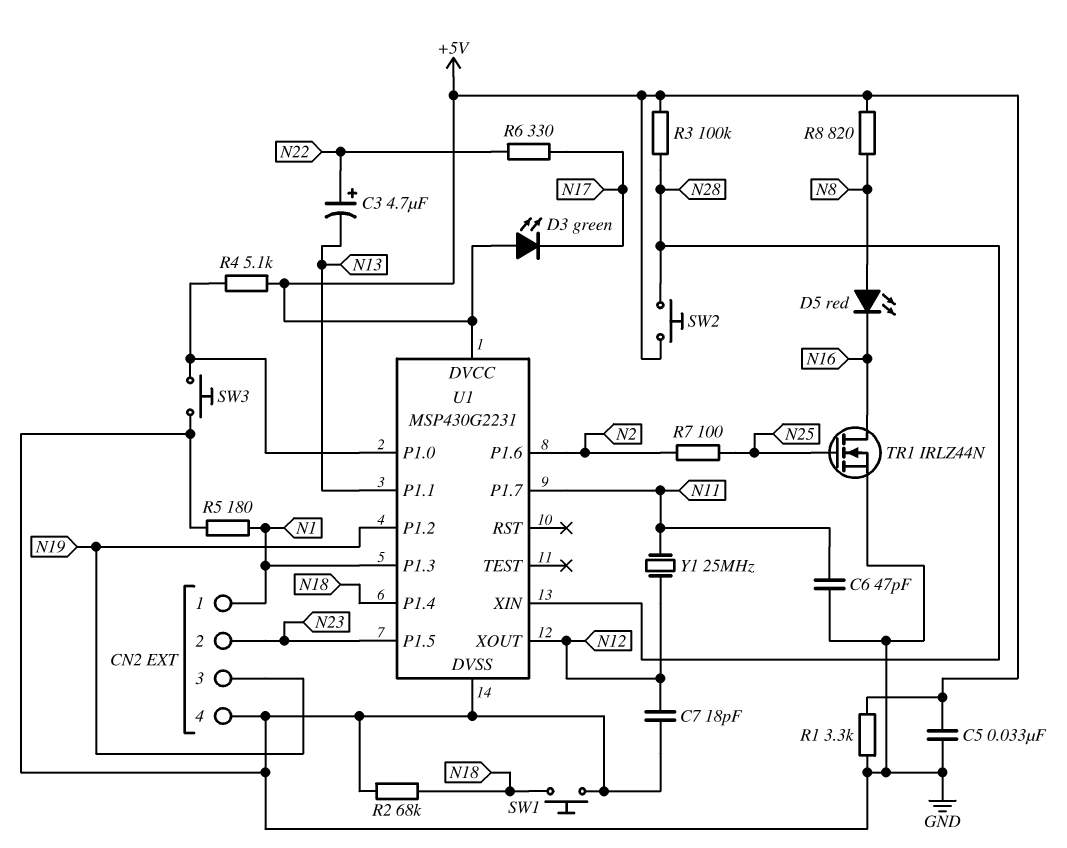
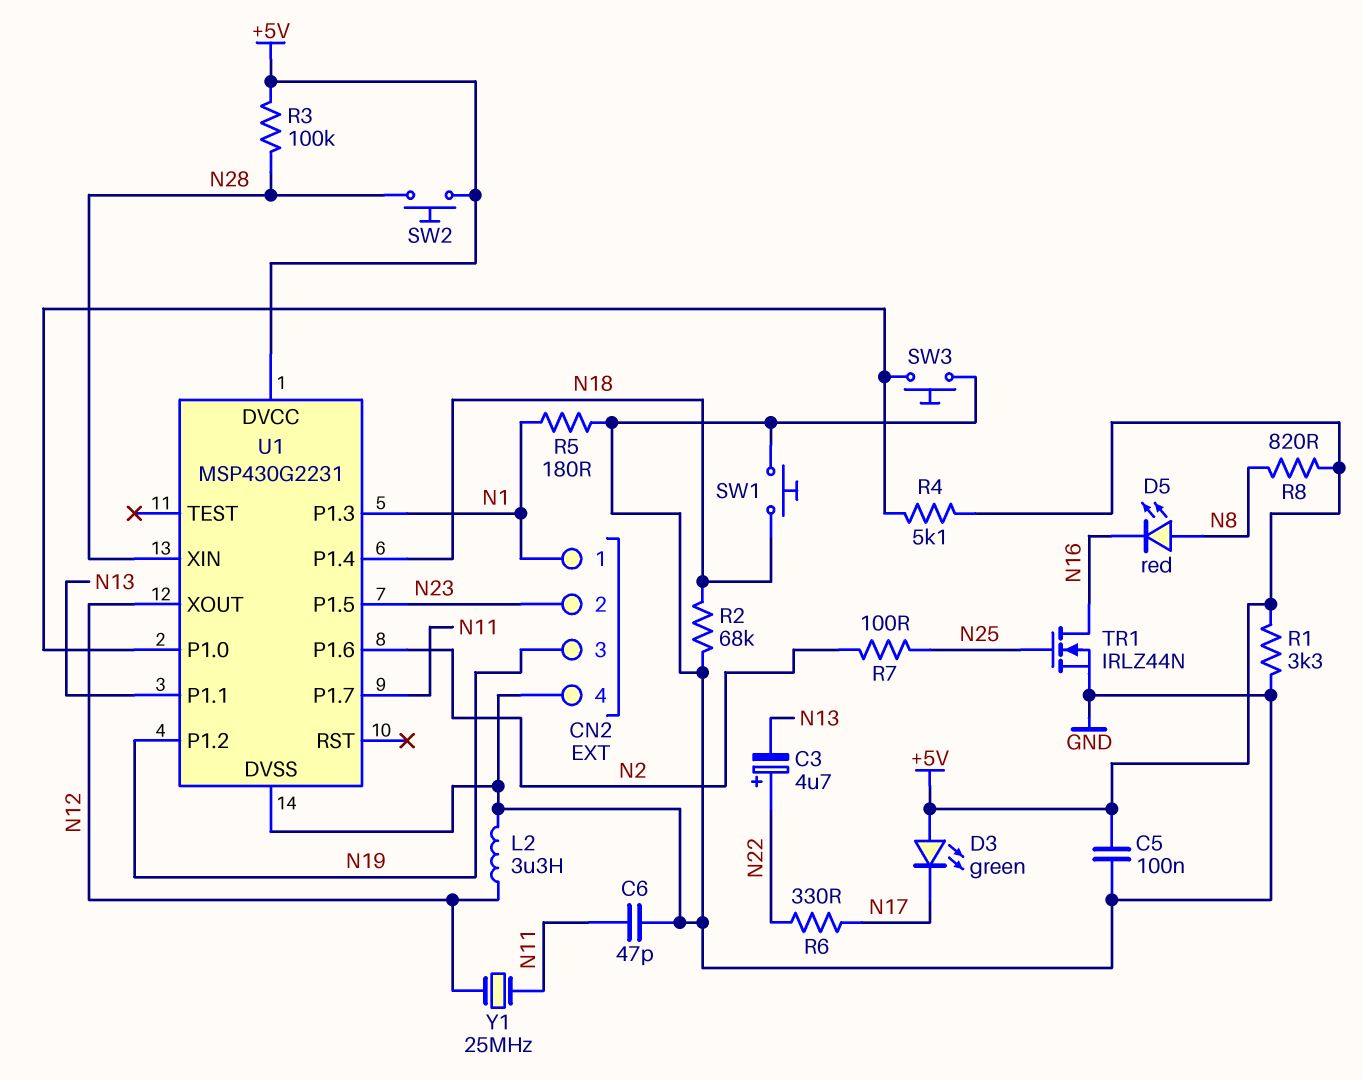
C5: 33nF (+5V, GND) -> 100nF (+5V, GND)
C7: 18pF (GND, N12) -> none
L2: none -> 3.3uH (GND, N12)

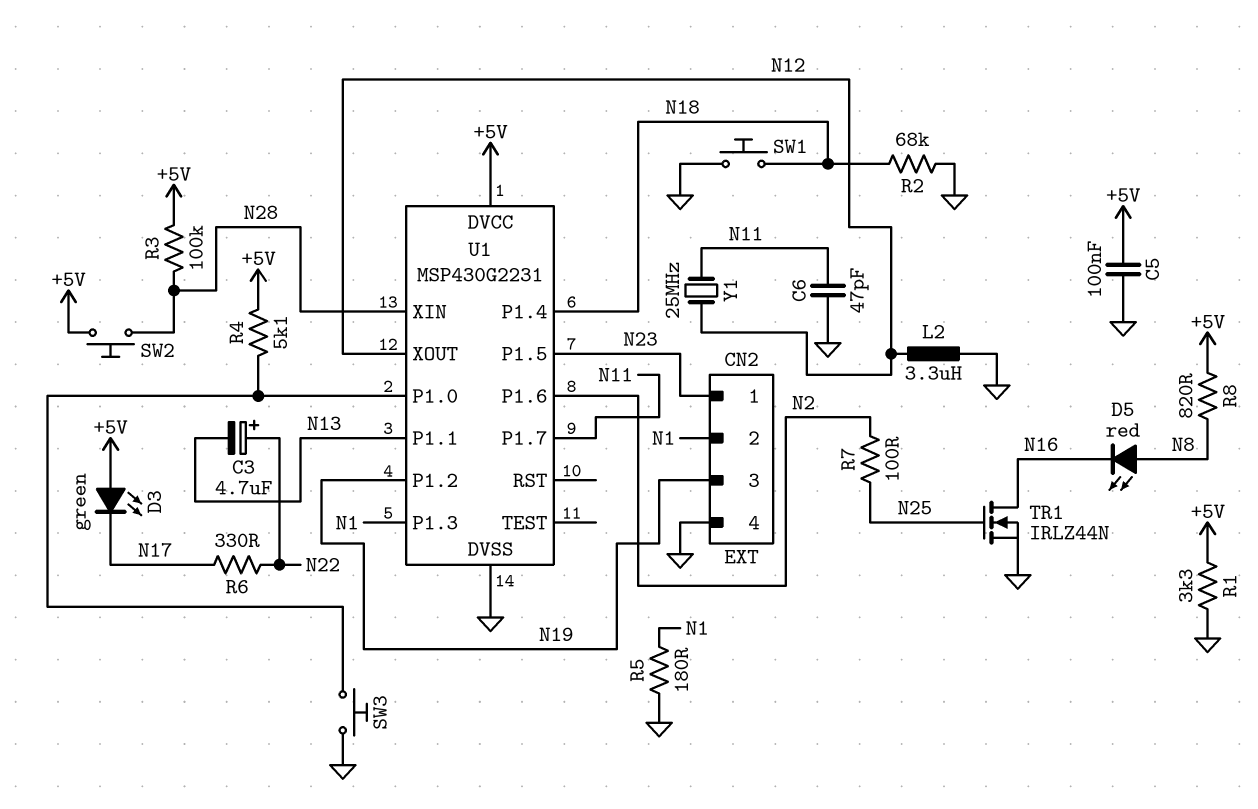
CN2 pin 1: N1 -> N23
CN2 pin 2: N23 -> N1

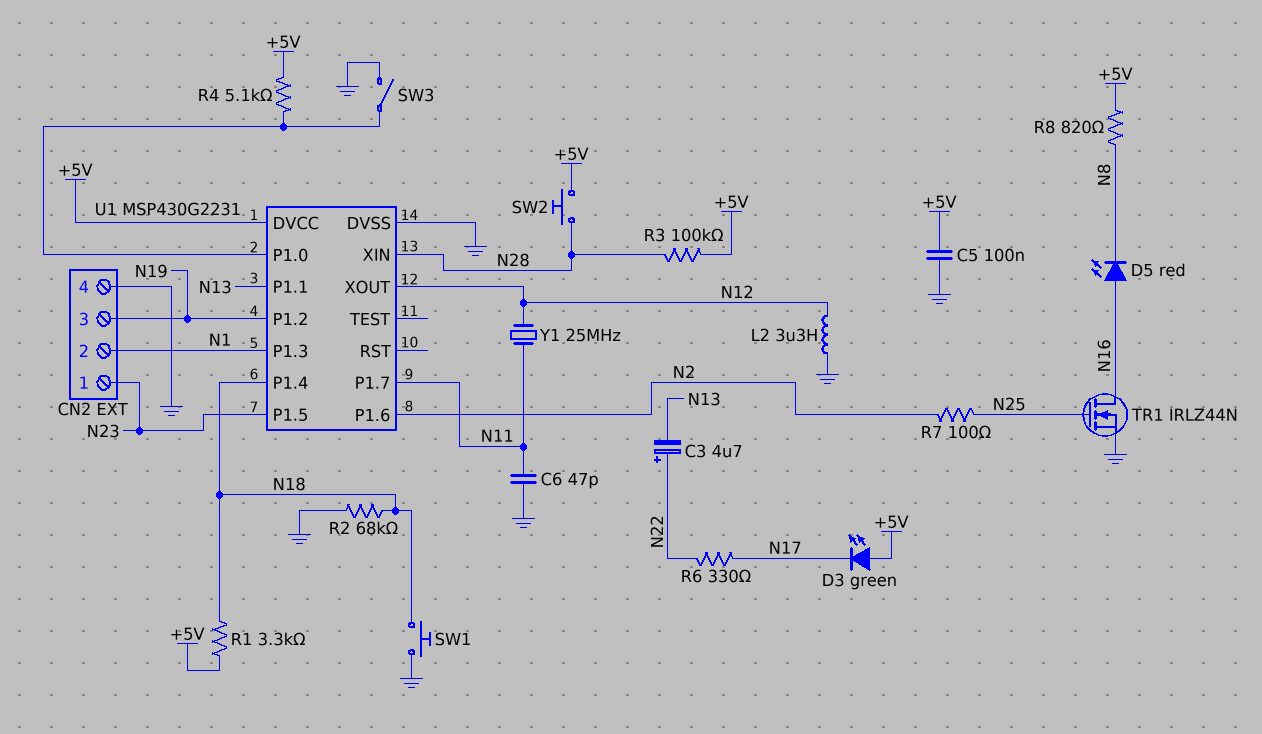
D5: LED red (A N8, K N16) -> LED red (A N16, K N8)
R1: 3.3k (+5V, GND) -> 3.3k (+5V, N18)
R5: 180 (GND, N1) -> none
SW3: button (GND, U1/P1.0) -> switch (GND, U1/P1.0)

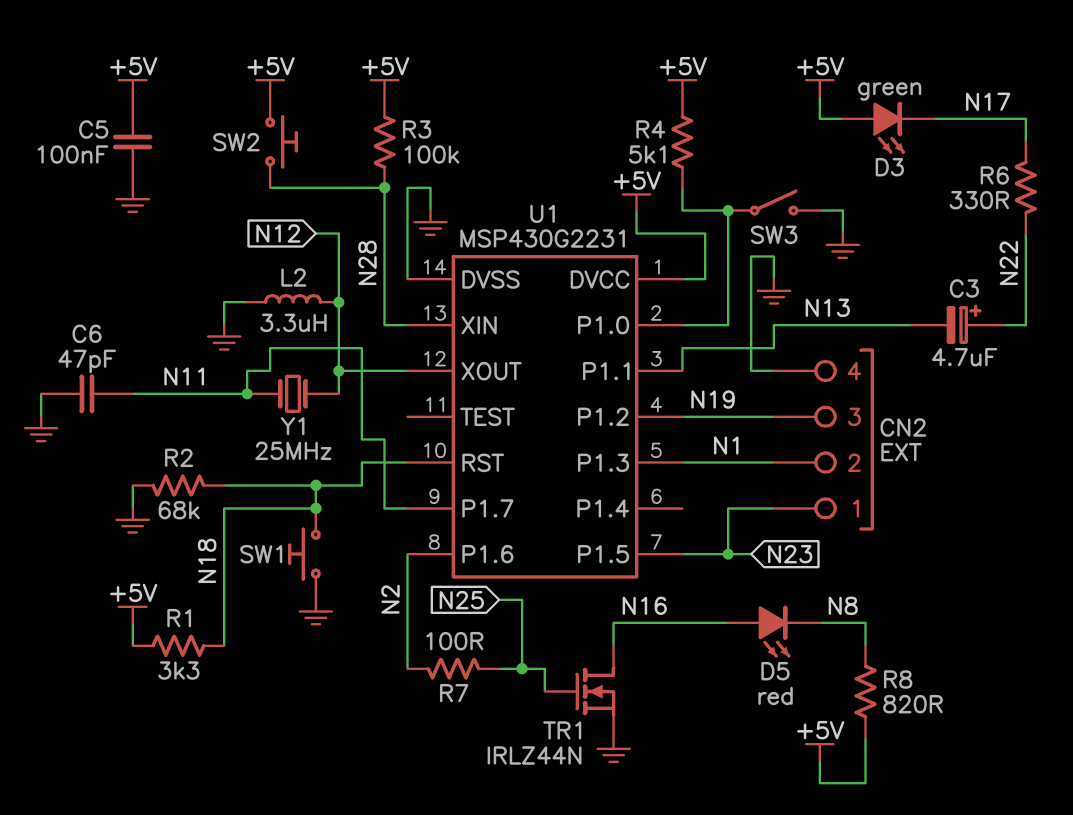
U1 pin P1.4: N18 -> none
U1 pin RST: none -> N18

